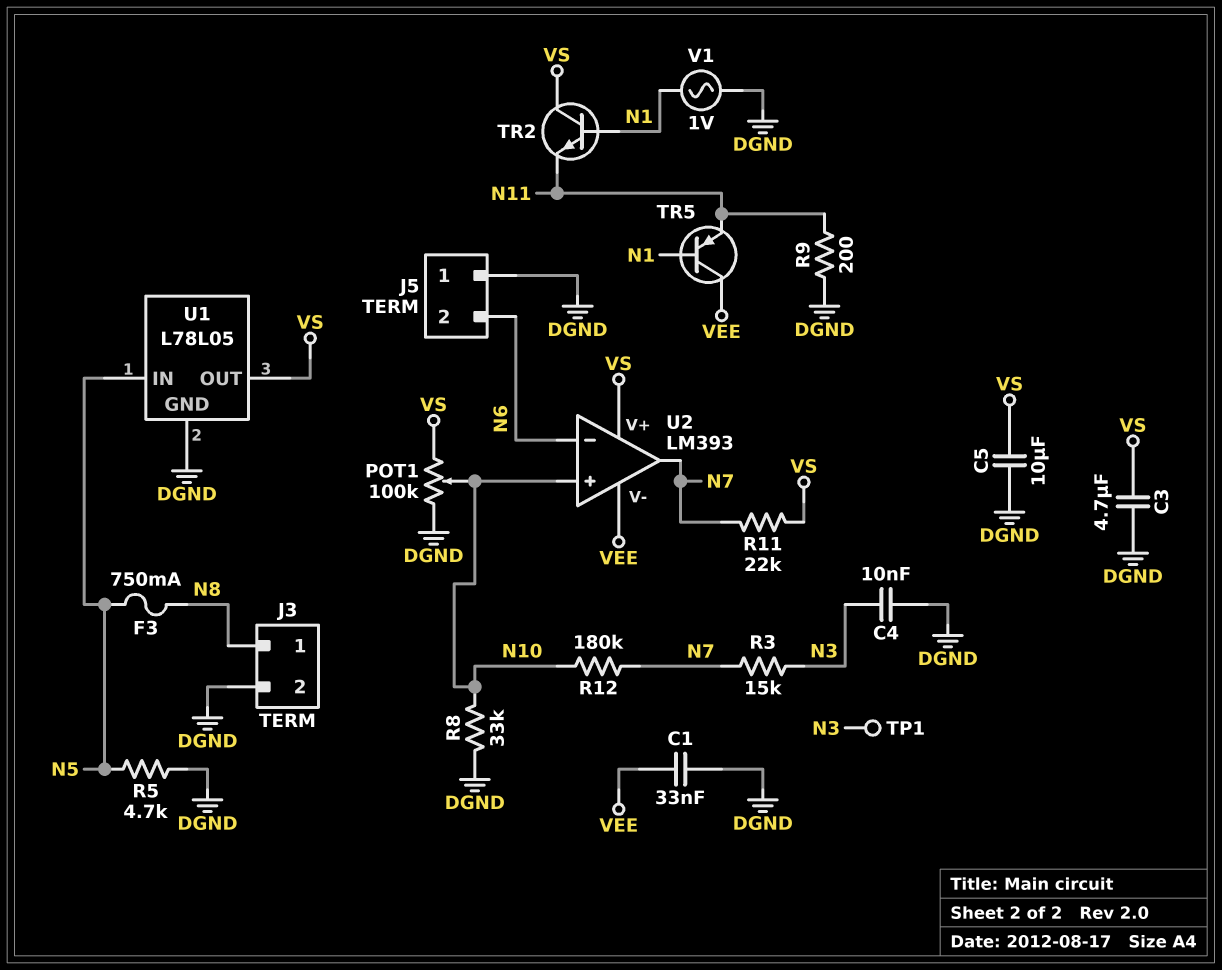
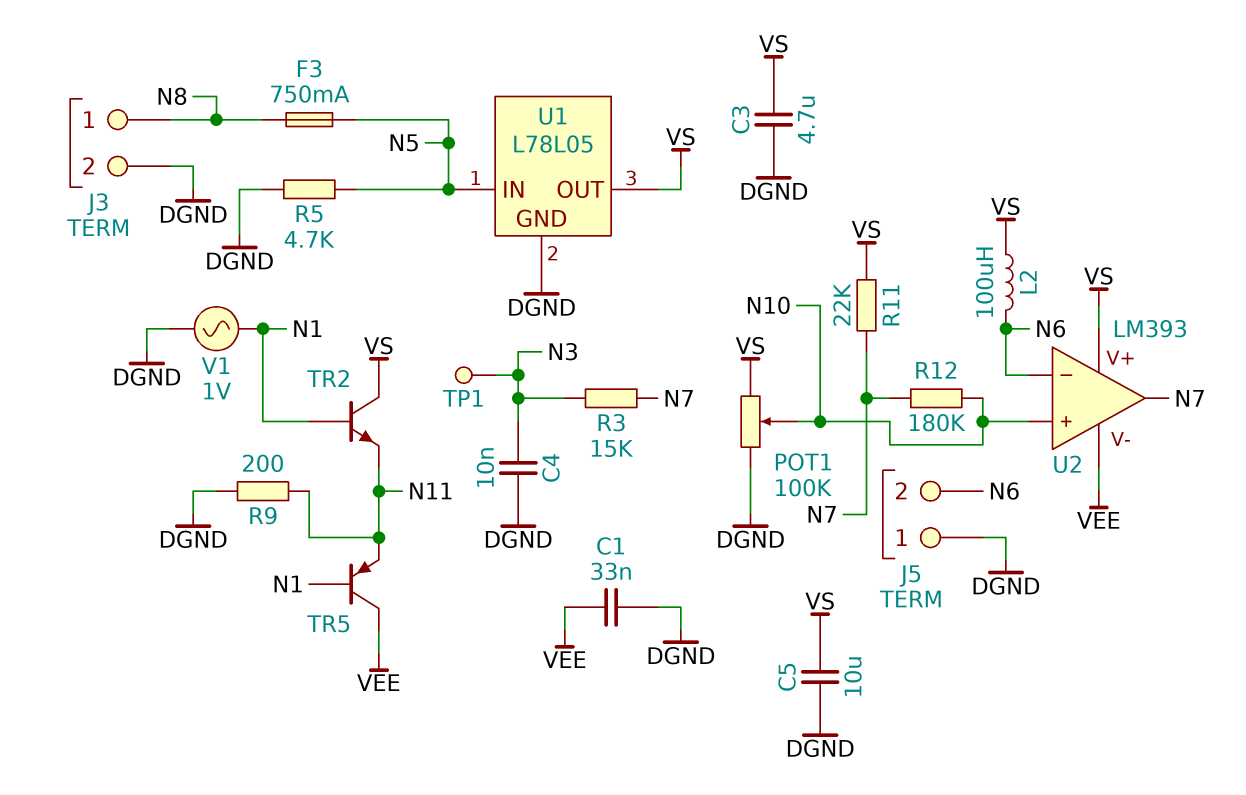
L2: none -> 100uH (N6, VS)
R8: 33k (DGND, N10) -> none

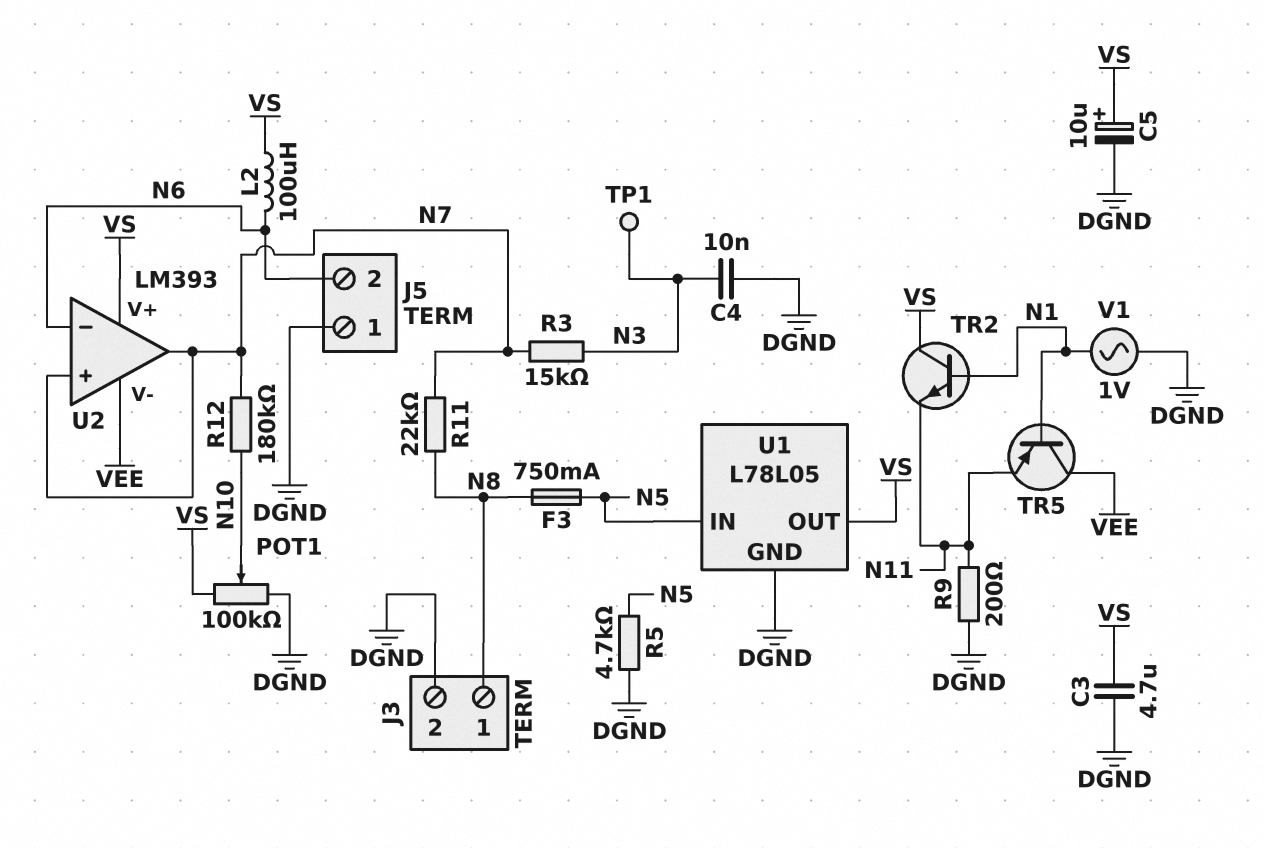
C1: 33nF (DGND, VEE) -> none
C5: 10uF (DGND, VS) -> 10uF (plus VS, minus DGND)
R11: 22k (N7, VS) -> 22k (N7, N8)
U2 pin in+: N10 -> N7

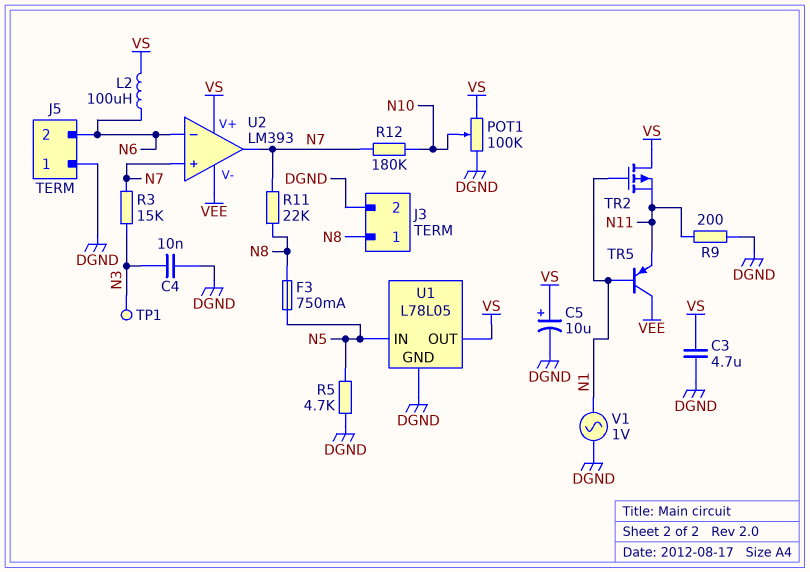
TR2: NPN (B N1, C VS, E N11) -> PMOS (G N1, D VS, S N11)

